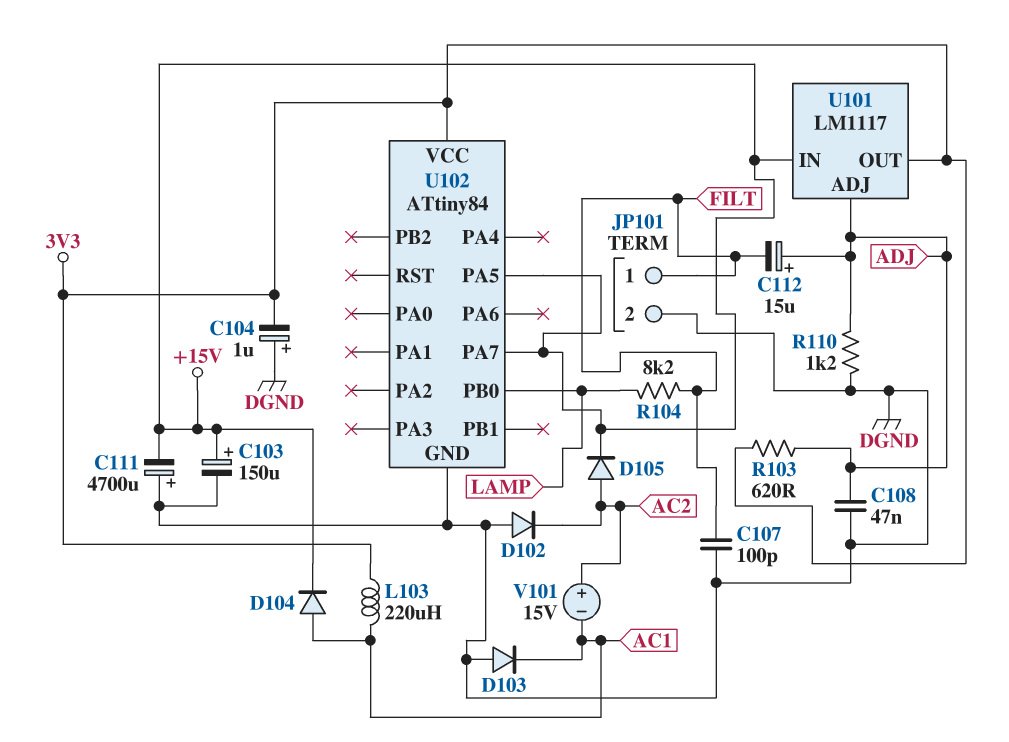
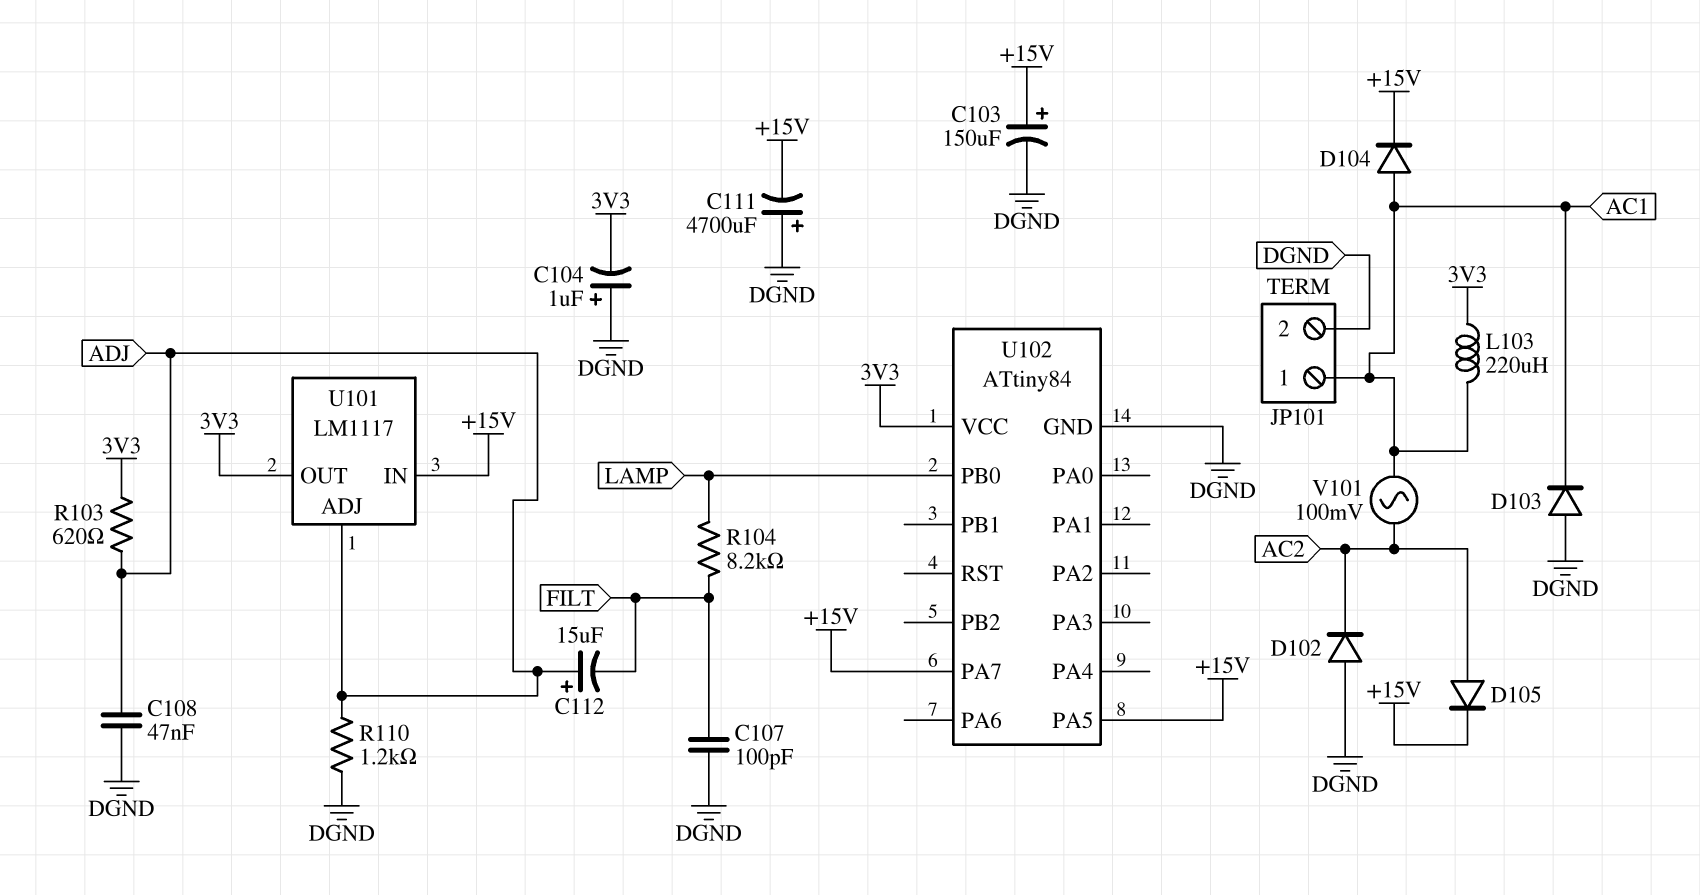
JP101 pin 1: FILT -> AC1
V101: 15V (plus AC2, minus AC1) -> AC 100mV (AC1, AC2)

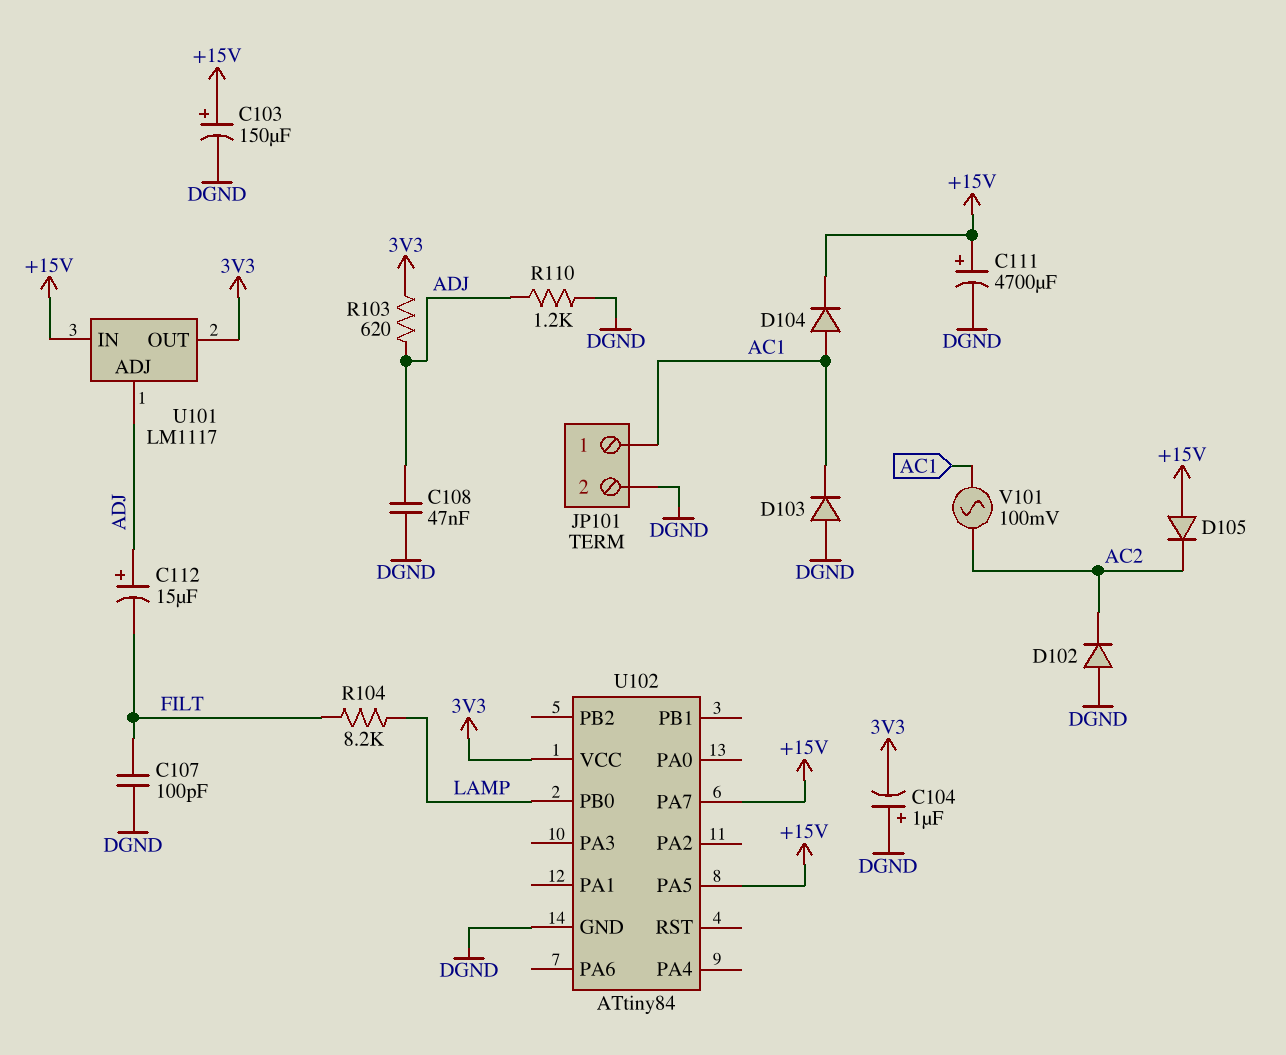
C111: 4700uF (plus DGND, minus +15V) -> 4700uF (plus +15V, minus DGND)
D105: diode (A AC2, K +15V) -> diode (A +15V, K AC2)
L103: 220uH (3V3, AC1) -> none

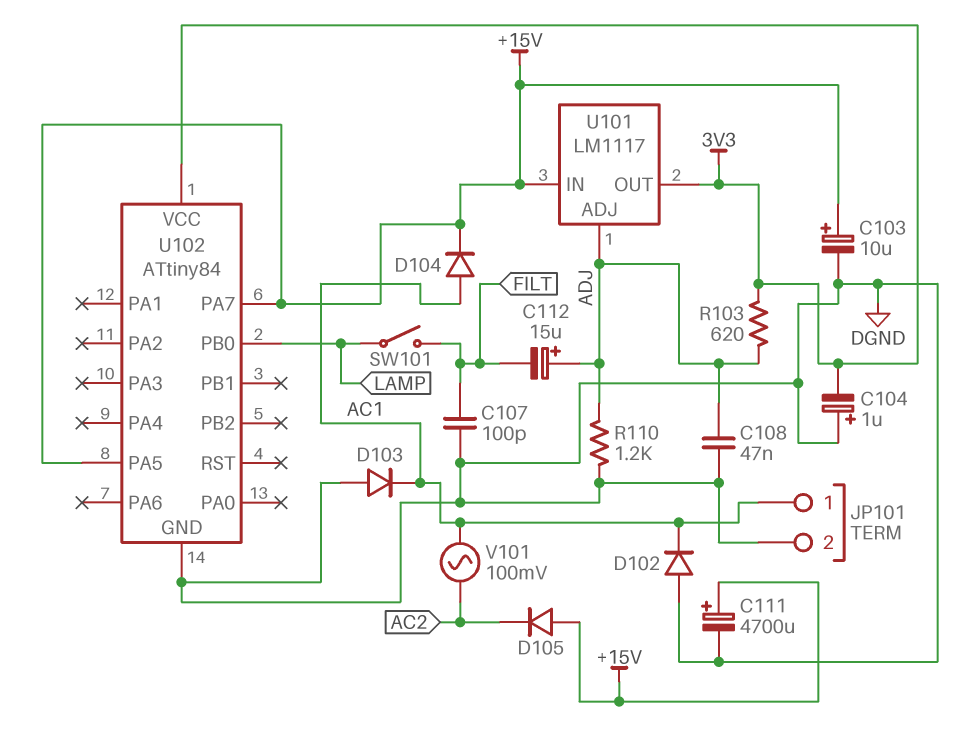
C103: 150uF (plus +15V, minus DGND) -> 10uF (plus +15V, minus DGND)
D102: diode (A DGND, K AC2) -> diode (A DGND, K AC1)
R104: 8.2k (FILT, LAMP) -> none
SW101: none -> switch (FILT, LAMP)

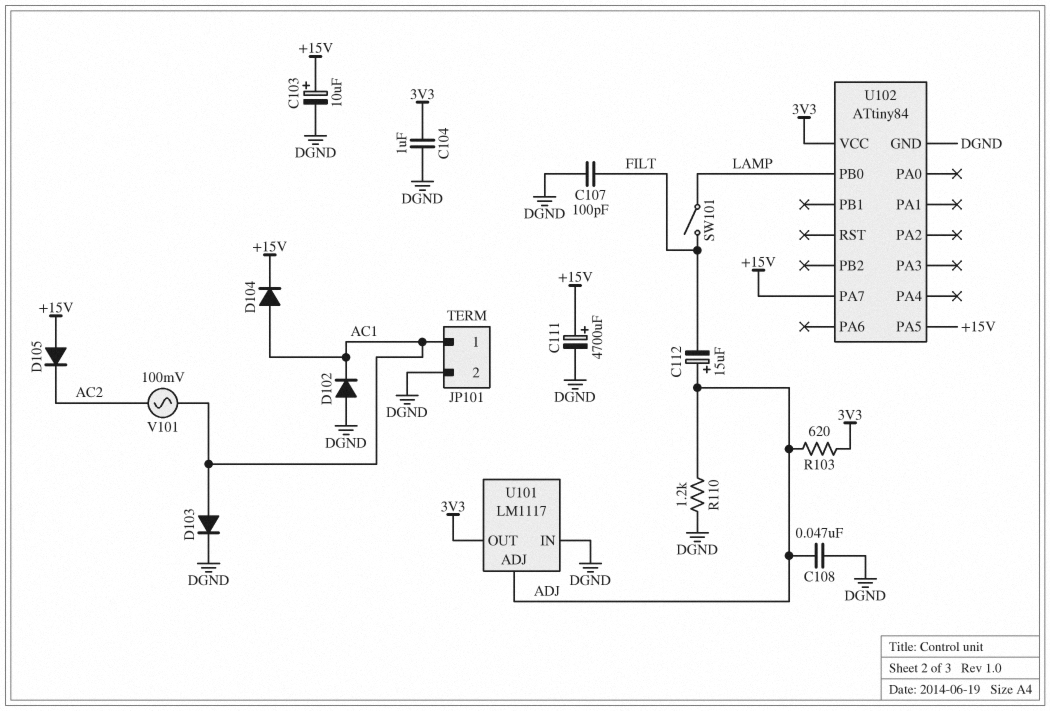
C104: 1uF (plus DGND, minus 3V3) -> 1uF (3V3, DGND)
D103: diode (A DGND, K AC1) -> diode (A AC1, K DGND)
U101 pin IN: +15V -> DGND

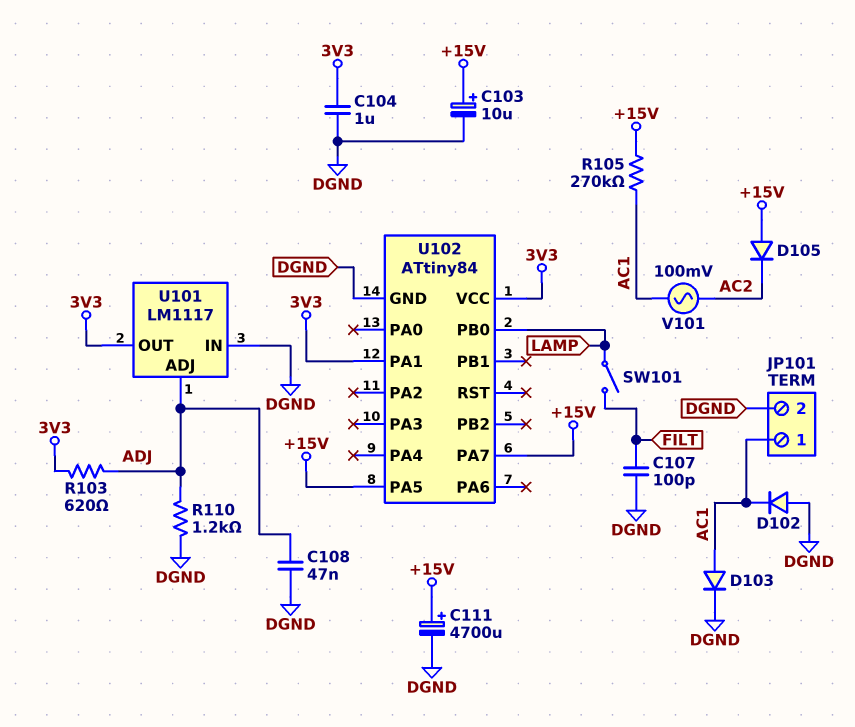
C112: 15uF (plus ADJ, minus FILT) -> none
D104: diode (A AC1, K +15V) -> none
R105: none -> 270k (+15V, AC1)
U102 pin PA1: none -> 3V3

